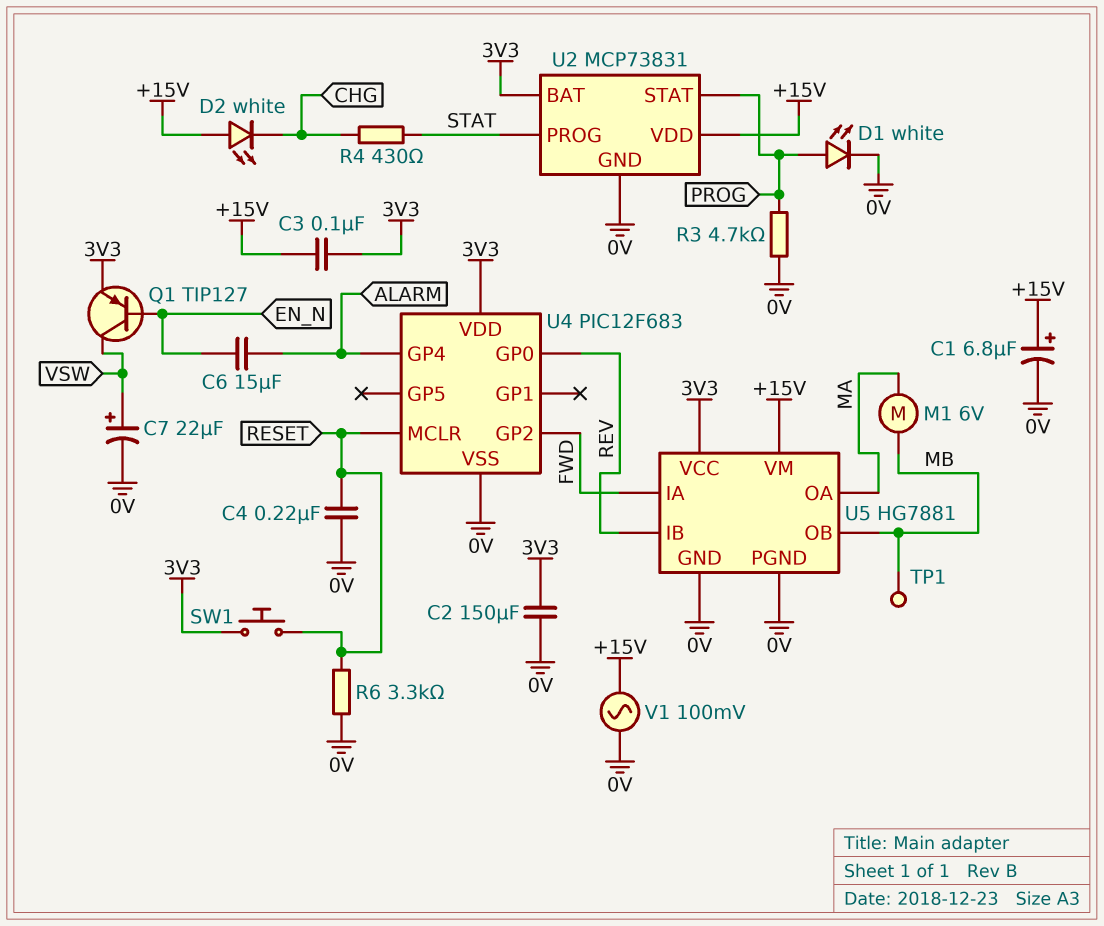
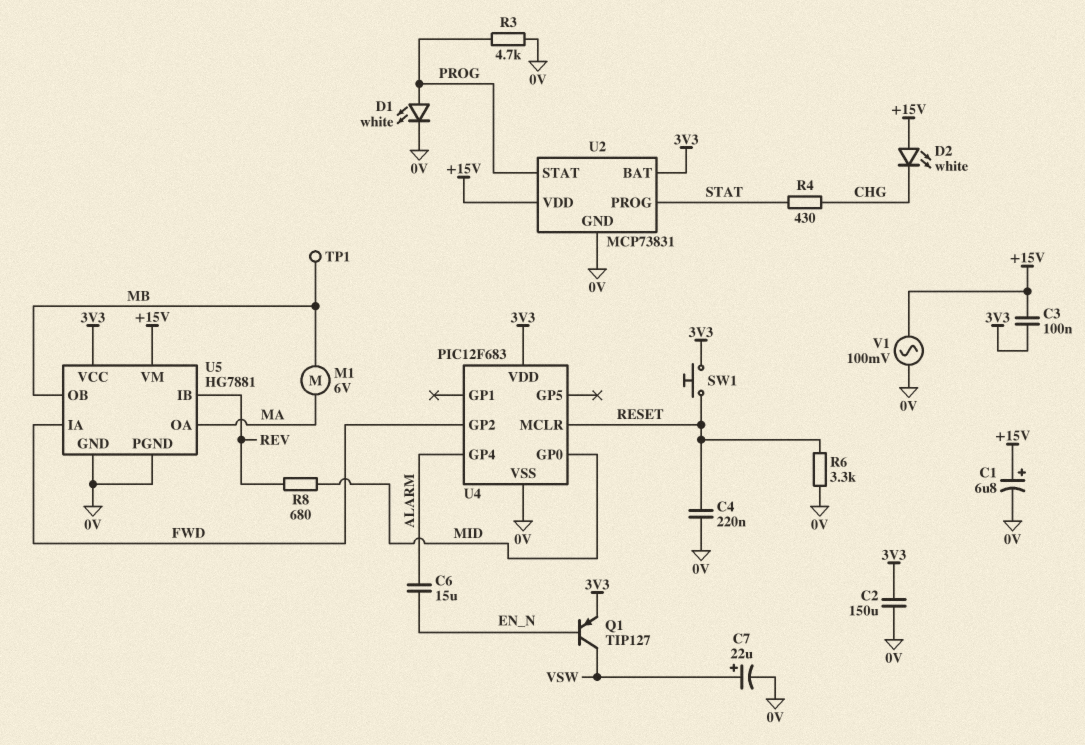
R8: none -> 680 (MID, REV)
U4 pin GP0: REV -> MID

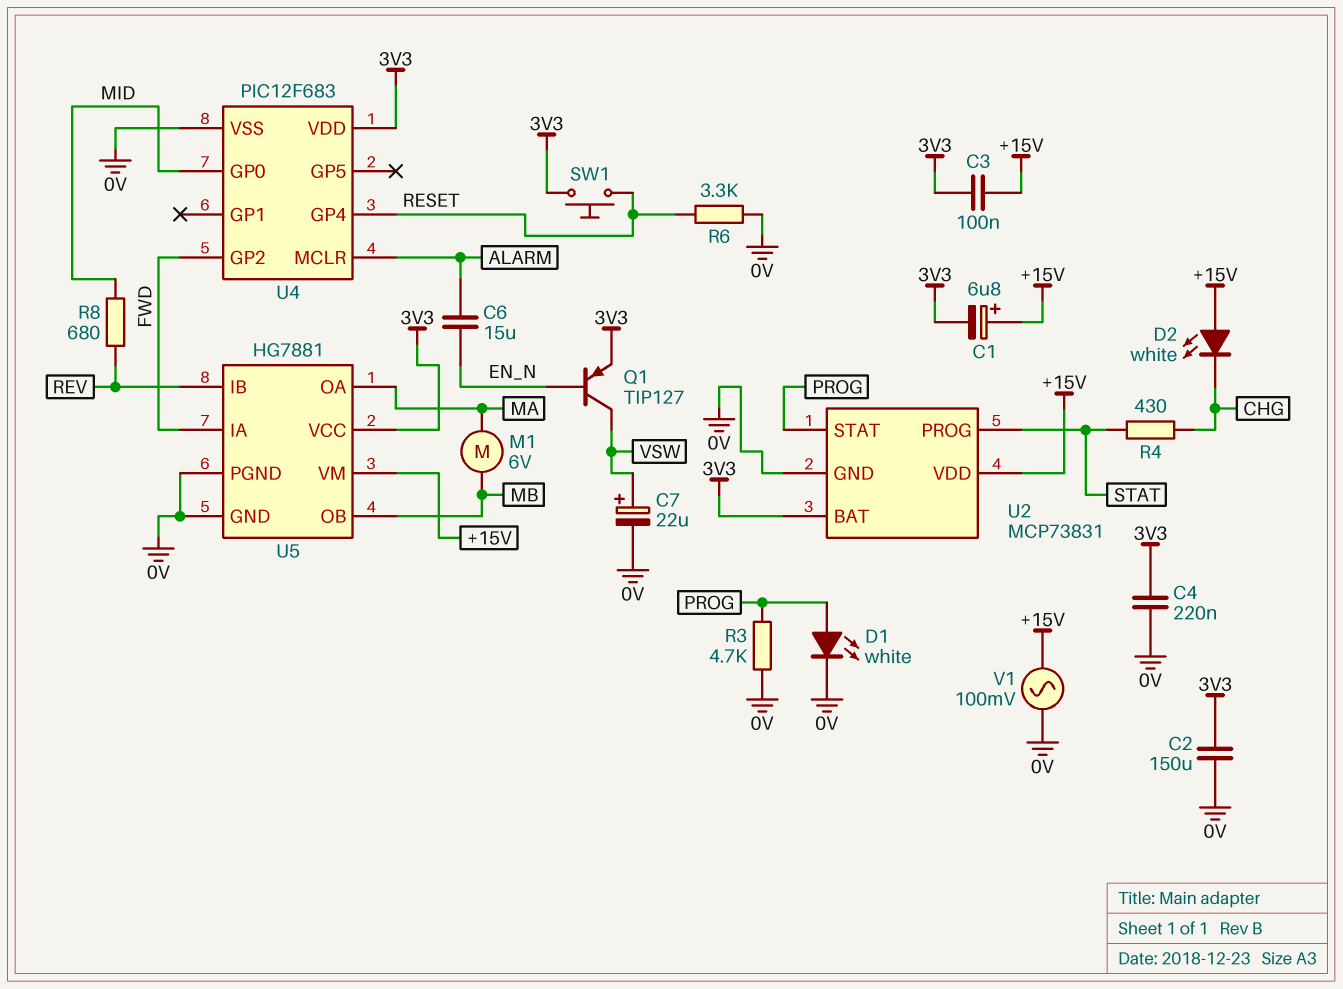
C1: 6.8uF (plus +15V, minus 0V) -> 6.8uF (plus +15V, minus 3V3)
C4: 220nF (0V, RESET) -> 220nF (0V, 3V3)
TP1: test point (MB) -> none
U4 pin GP4: ALARM -> RESET
U4 pin MCLR: RESET -> ALARM

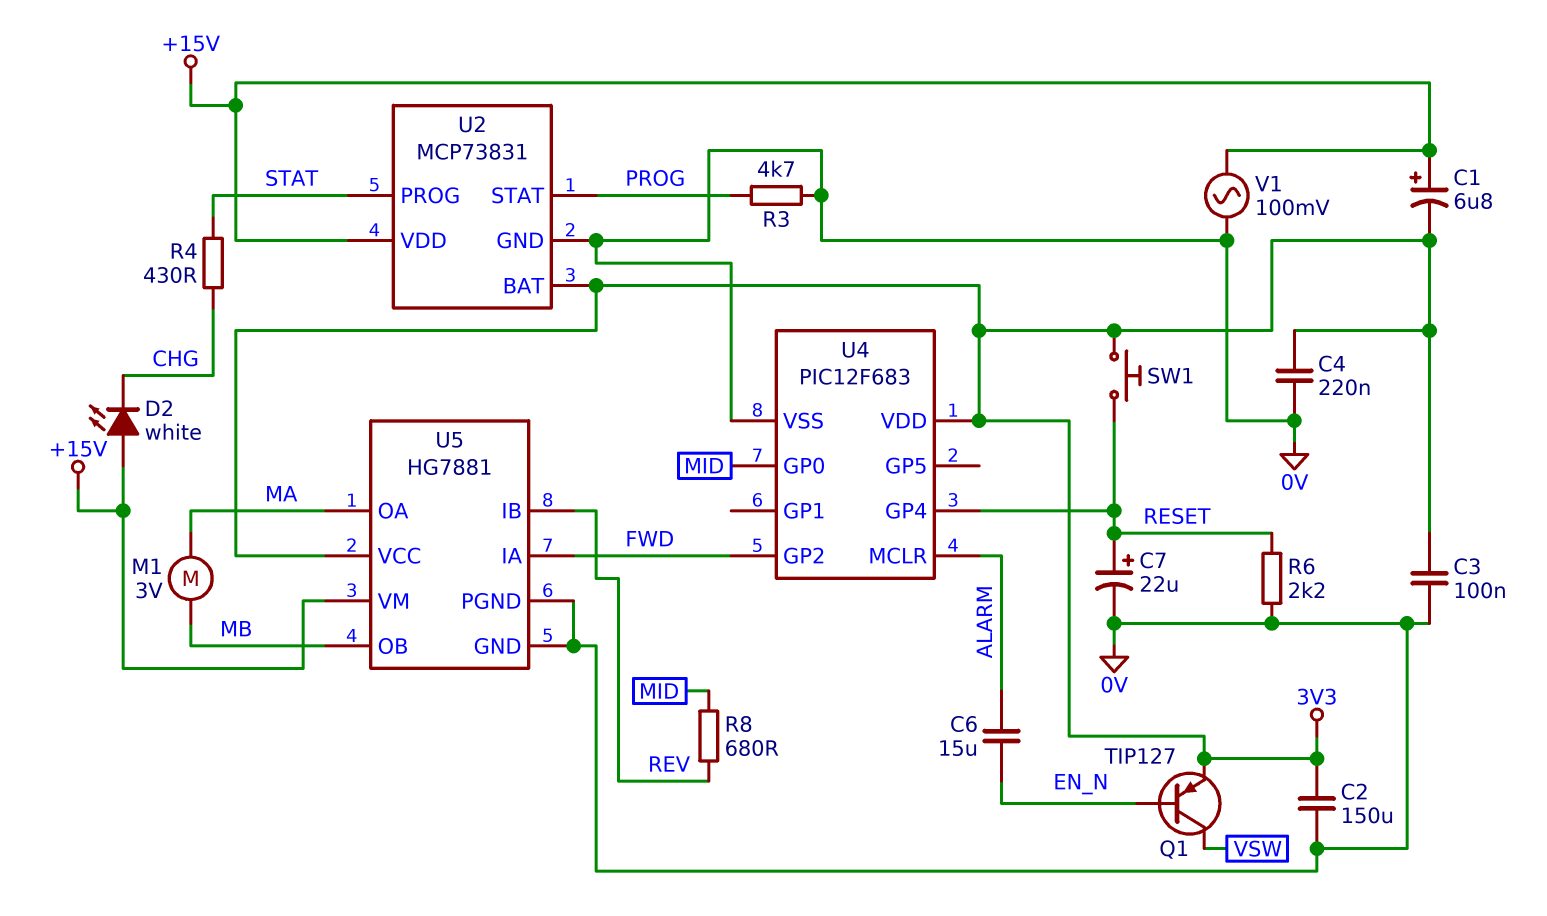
C3: 100nF (+15V, 3V3) -> 100nF (0V, 3V3)
C7: 22uF (plus VSW, minus 0V) -> 22uF (plus RESET, minus 0V)
D1: LED white (A PROG, K 0V) -> none
M1: motor 6V (MA, MB) -> motor 3V (MA, MB)
R6: 3.3k (0V, RESET) -> 2.2k (0V, RESET)

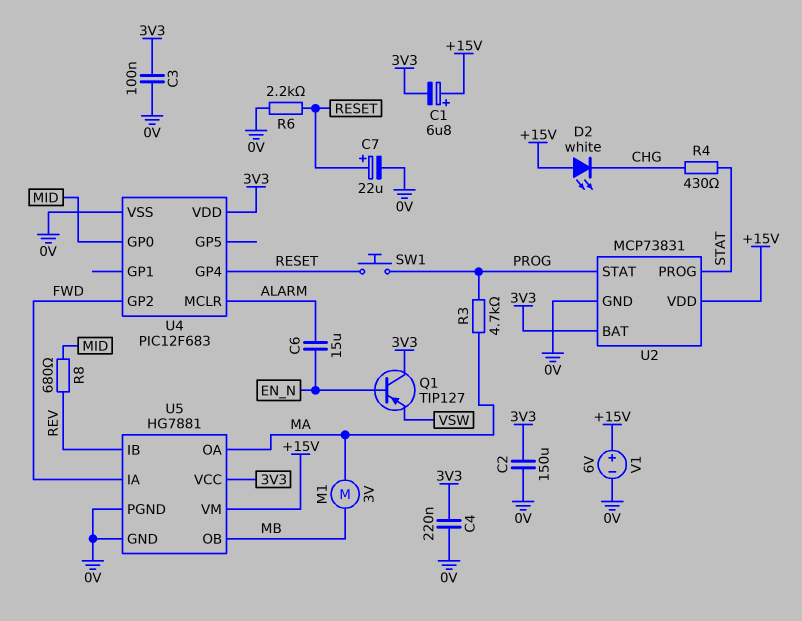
Q1: PNP TIP127 (B EN_N, C VSW, E 3V3) -> PNP TIP127 (B EN_N, C 3V3, E VSW)
R3: 4.7k (0V, PROG) -> 4.7k (MA, PROG)
SW1: button (3V3, RESET) -> button (PROG, RESET)
V1: AC 100mV (+15V, 0V) -> 6V (plus +15V, minus 0V)

